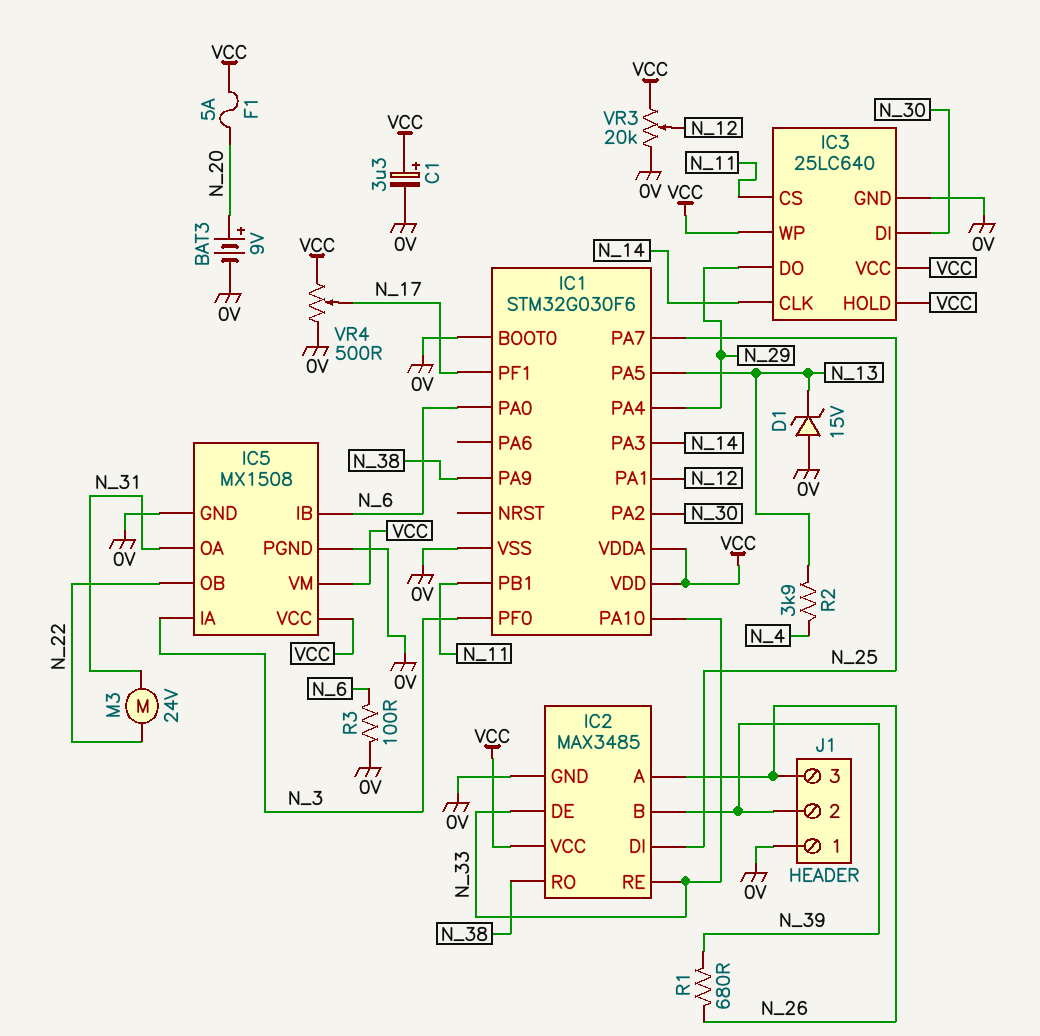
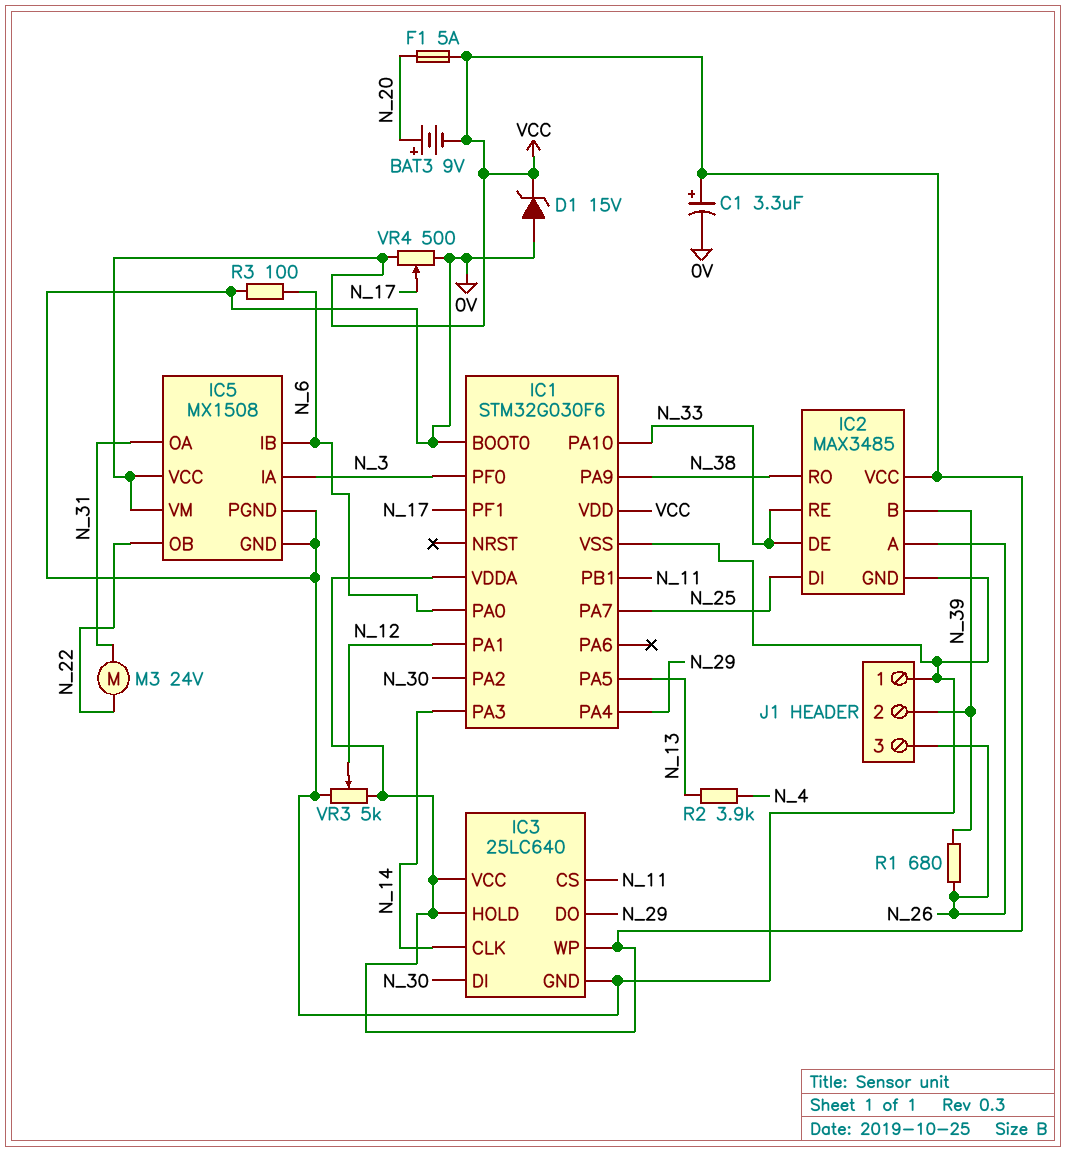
BAT3: 9V (plus N_20, minus 0V) -> 9V (plus N_20, minus VCC)
D1: zener 15V (A 0V, K N_13) -> zener 15V (A 0V, K VCC)
VR3: 20k (0V, VCC, wiper N_12) -> 5k (0V, VCC, wiper N_12)

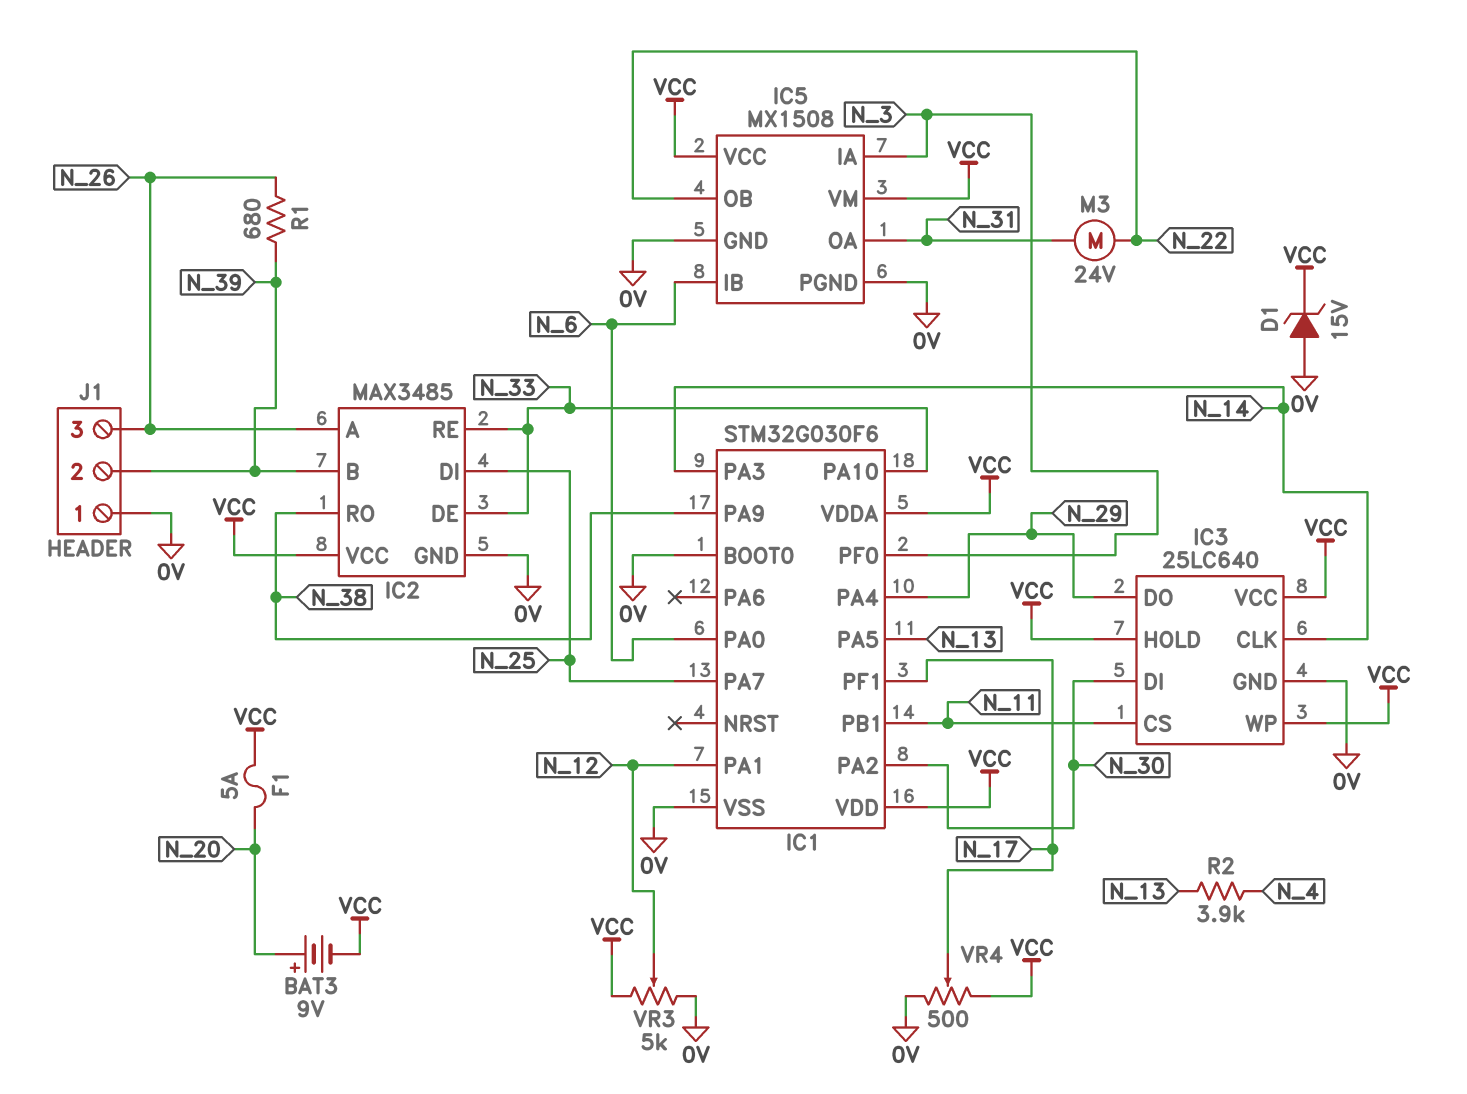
C1: 3.3uF (plus VCC, minus 0V) -> none
R3: 100 (0V, N_6) -> none

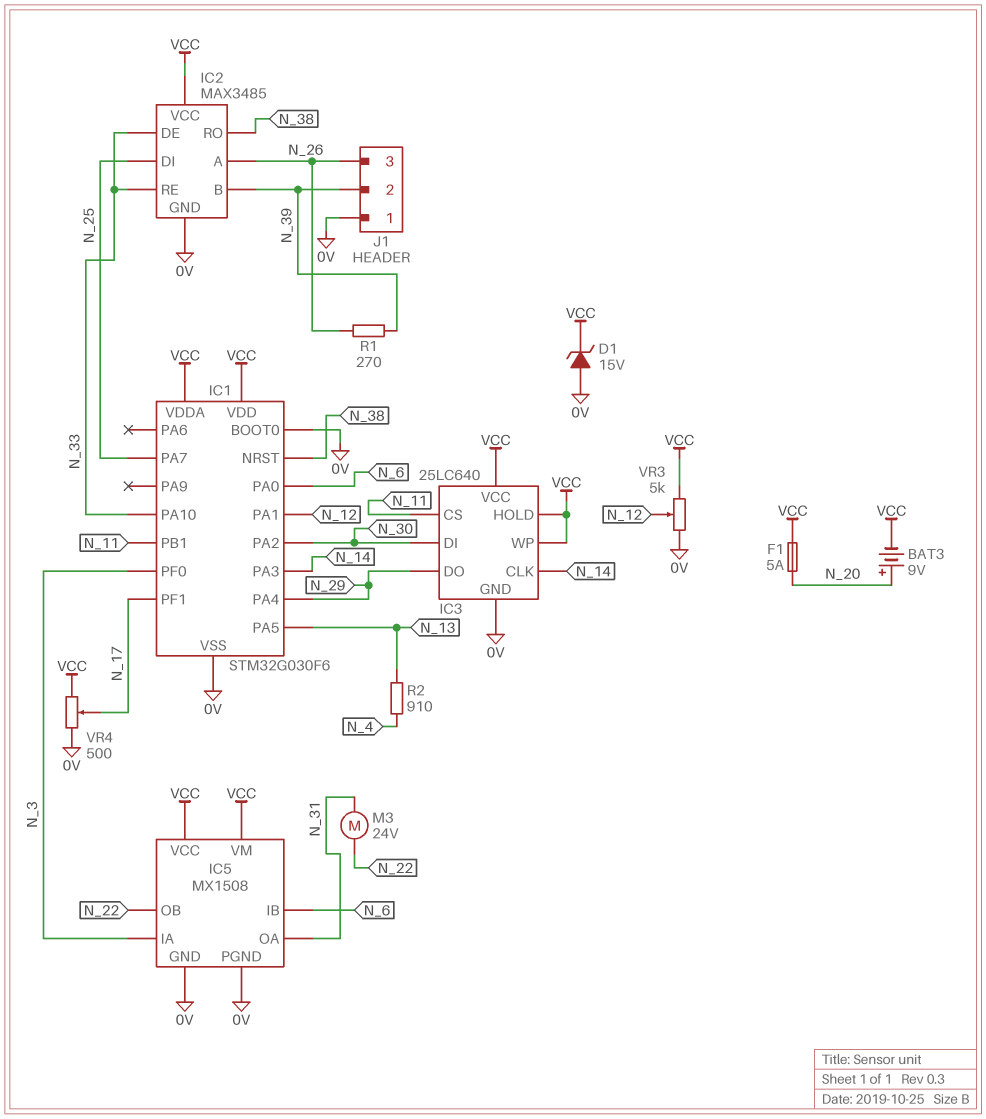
IC1 pin NRST: none -> N_38
IC1 pin PA9: N_38 -> none
R1: 680 (N_26, N_39) -> 270 (N_26, N_39)
R2: 3.9k (N_4, N_13) -> 910 (N_4, N_13)

